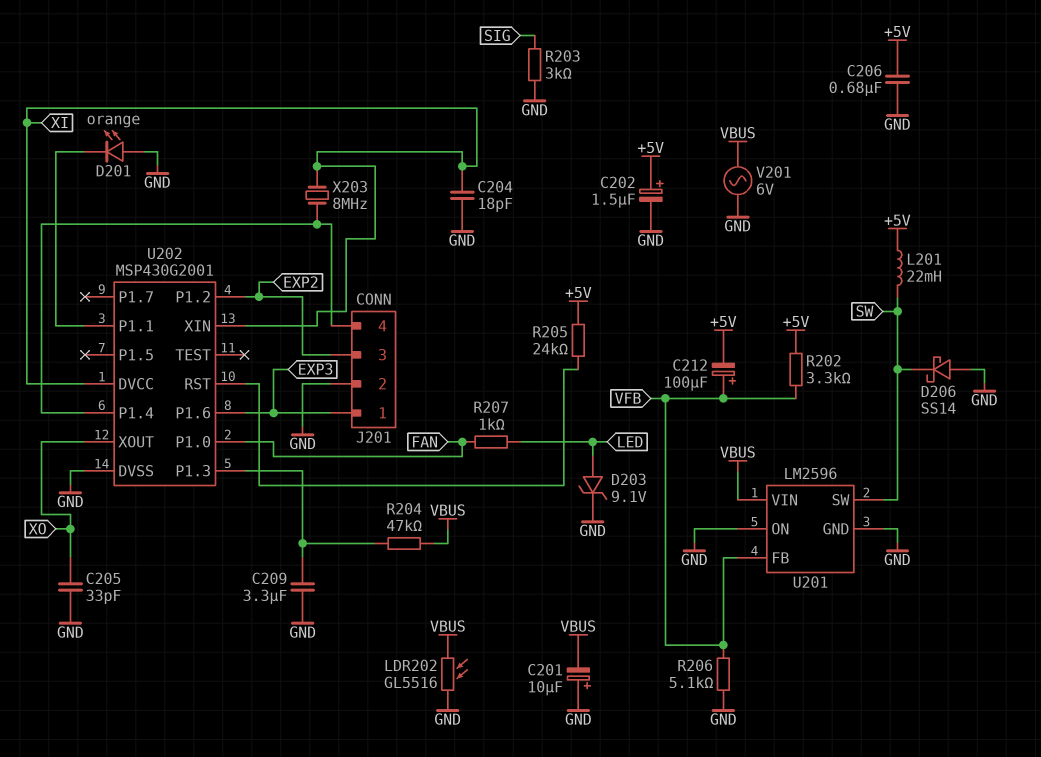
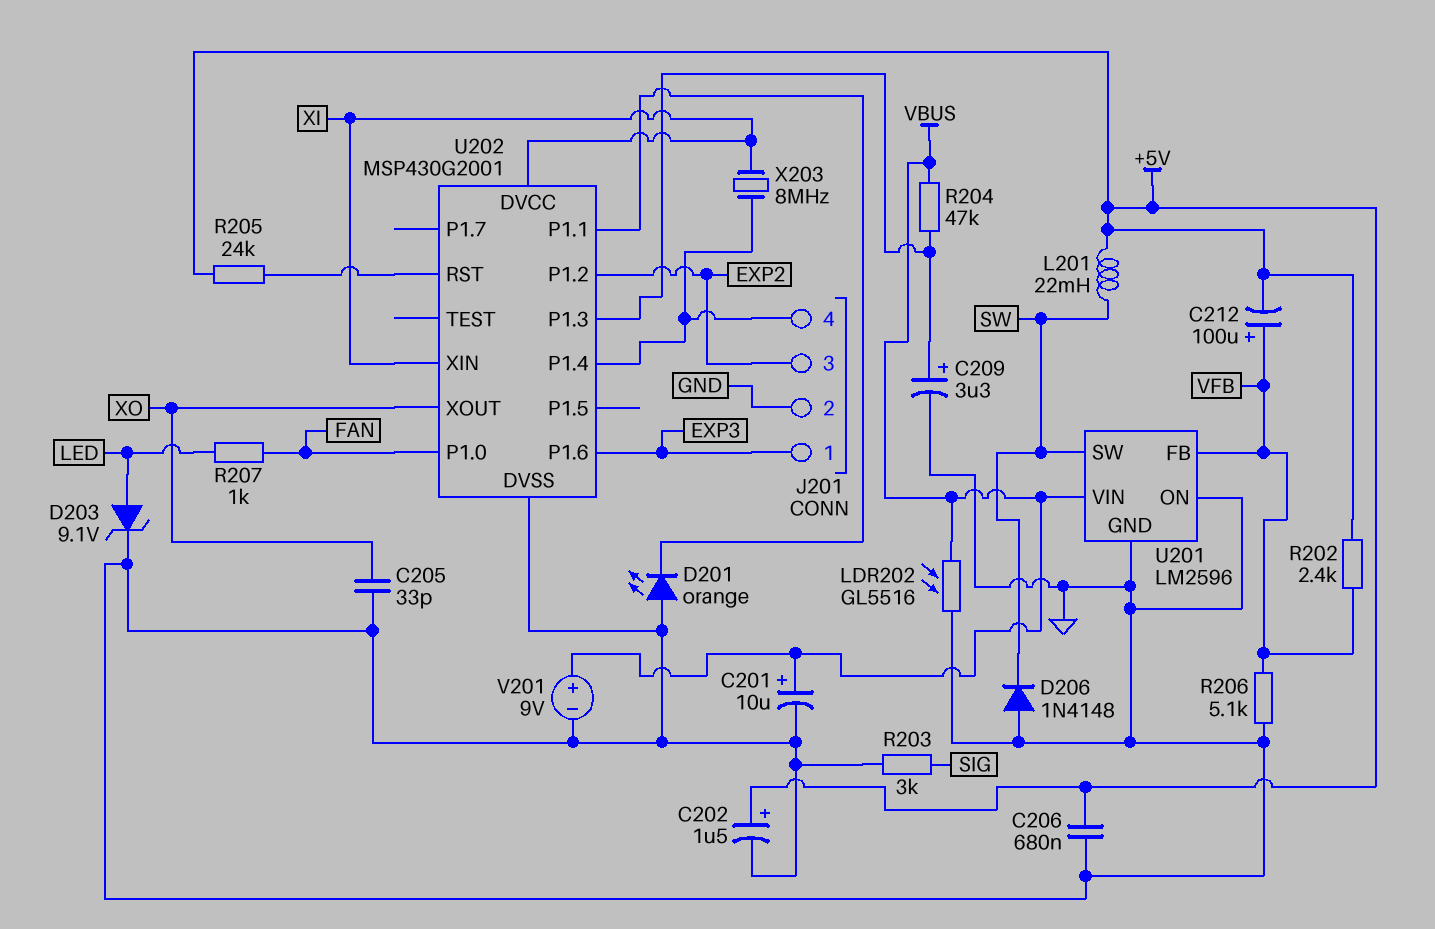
C201: 10uF (plus GND, minus VBUS) -> 10uF (plus VBUS, minus GND)
C204: 18pF (GND, XI) -> none
C209: 3.3uF (GND, U202/P1.3) -> 3.3uF (plus U202/P1.3, minus GND)
D206: schottky SS14 (A GND, K SW) -> diode 1N4148 (A GND, K SW)
R202: 3.3k (+5V, VFB) -> 2.4k (+5V, VFB)
V201: AC 6V (GND, VBUS) -> 9V (plus VBUS, minus GND)

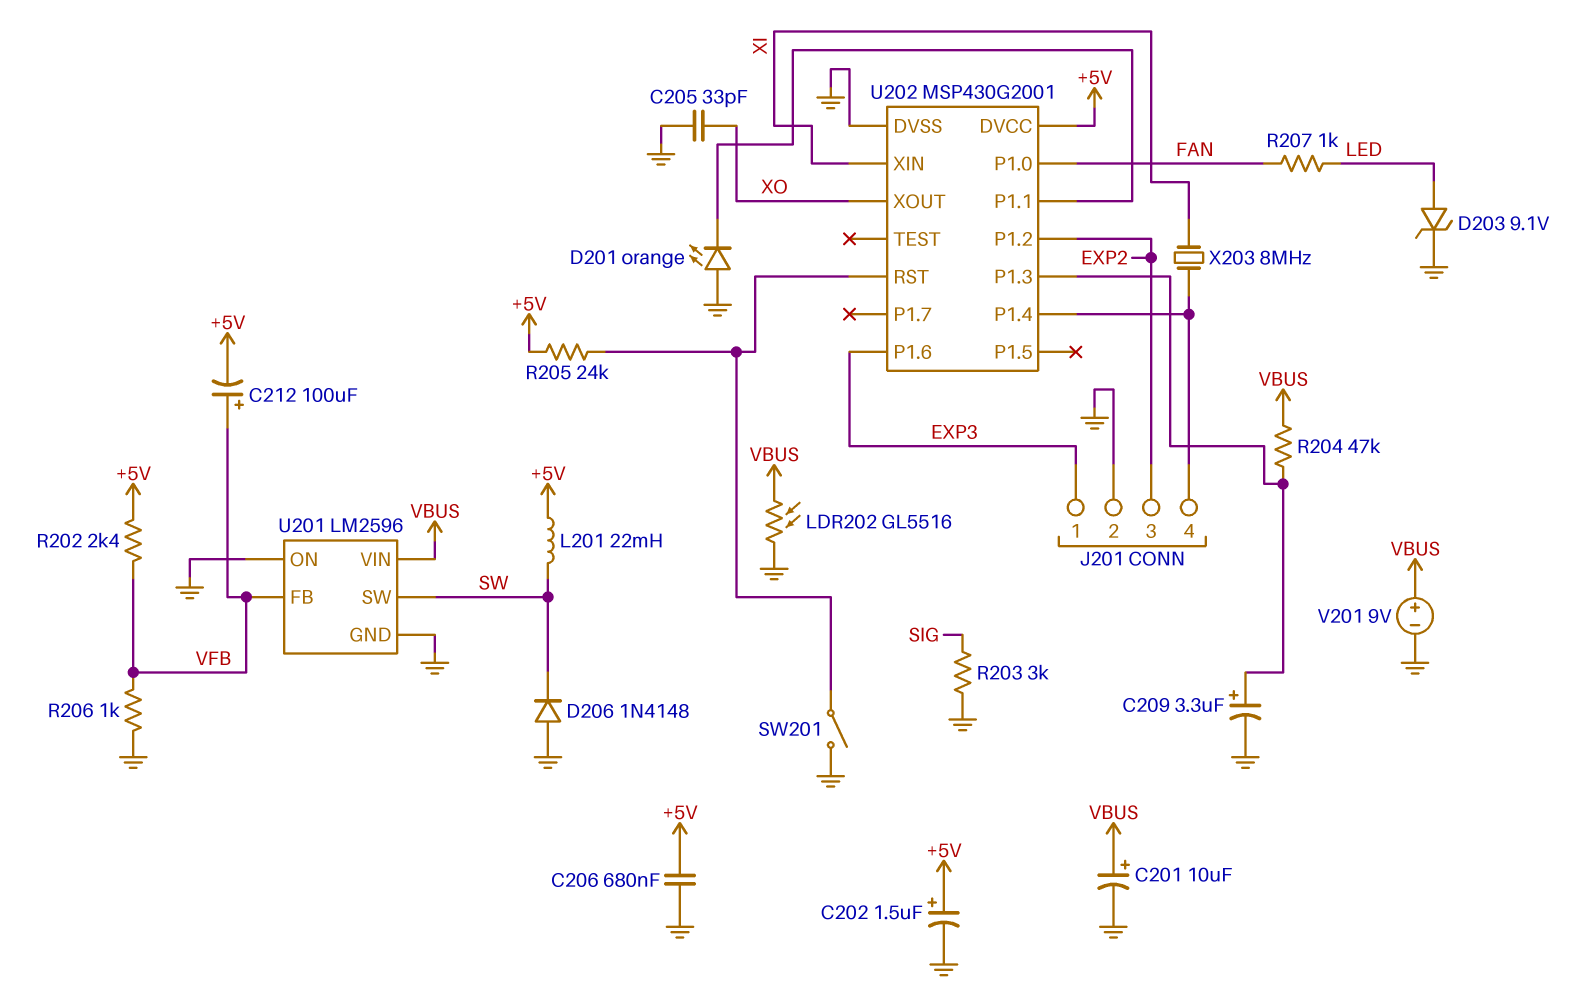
R206: 5.1k (GND, VFB) -> 1k (GND, VFB)
SW201: none -> switch (GND, U202/RST)
U202 pin DVCC: XI -> +5V

